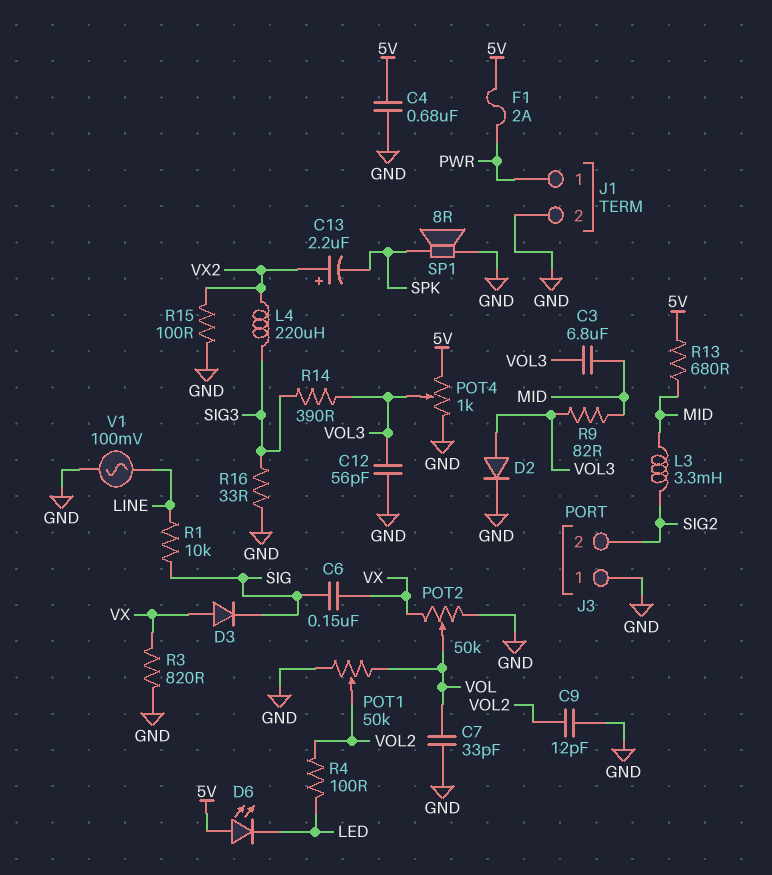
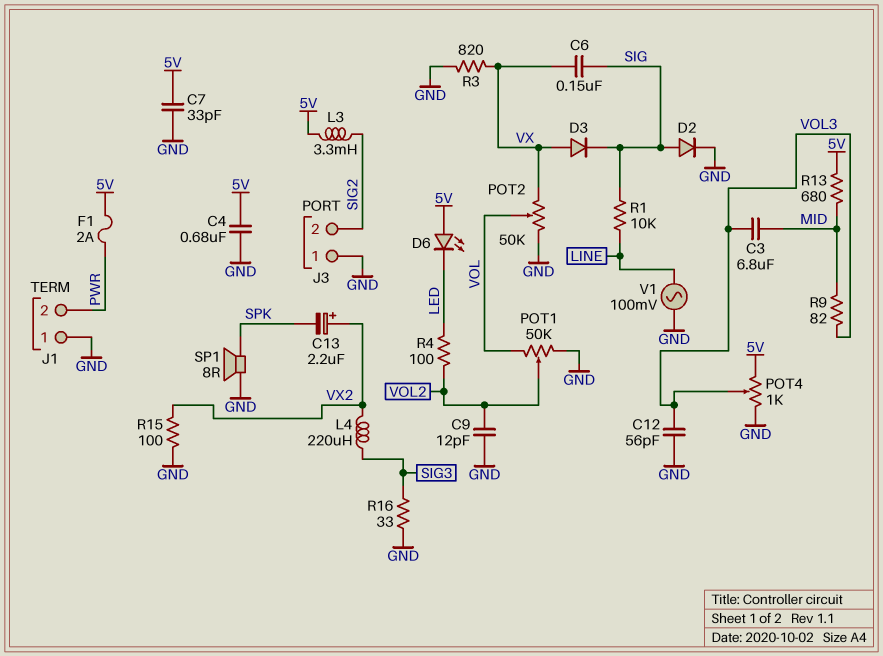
C7: 33pF (GND, VOL) -> 33pF (5V, GND)
D2: diode (A VOL3, K GND) -> diode (A SIG, K GND)
J1 pin 1: PWR -> GND
J1 pin 2: GND -> PWR
L3: 3.3mH (MID, SIG2) -> 3.3mH (5V, SIG2)
R14: 390 (SIG3, VOL3) -> none

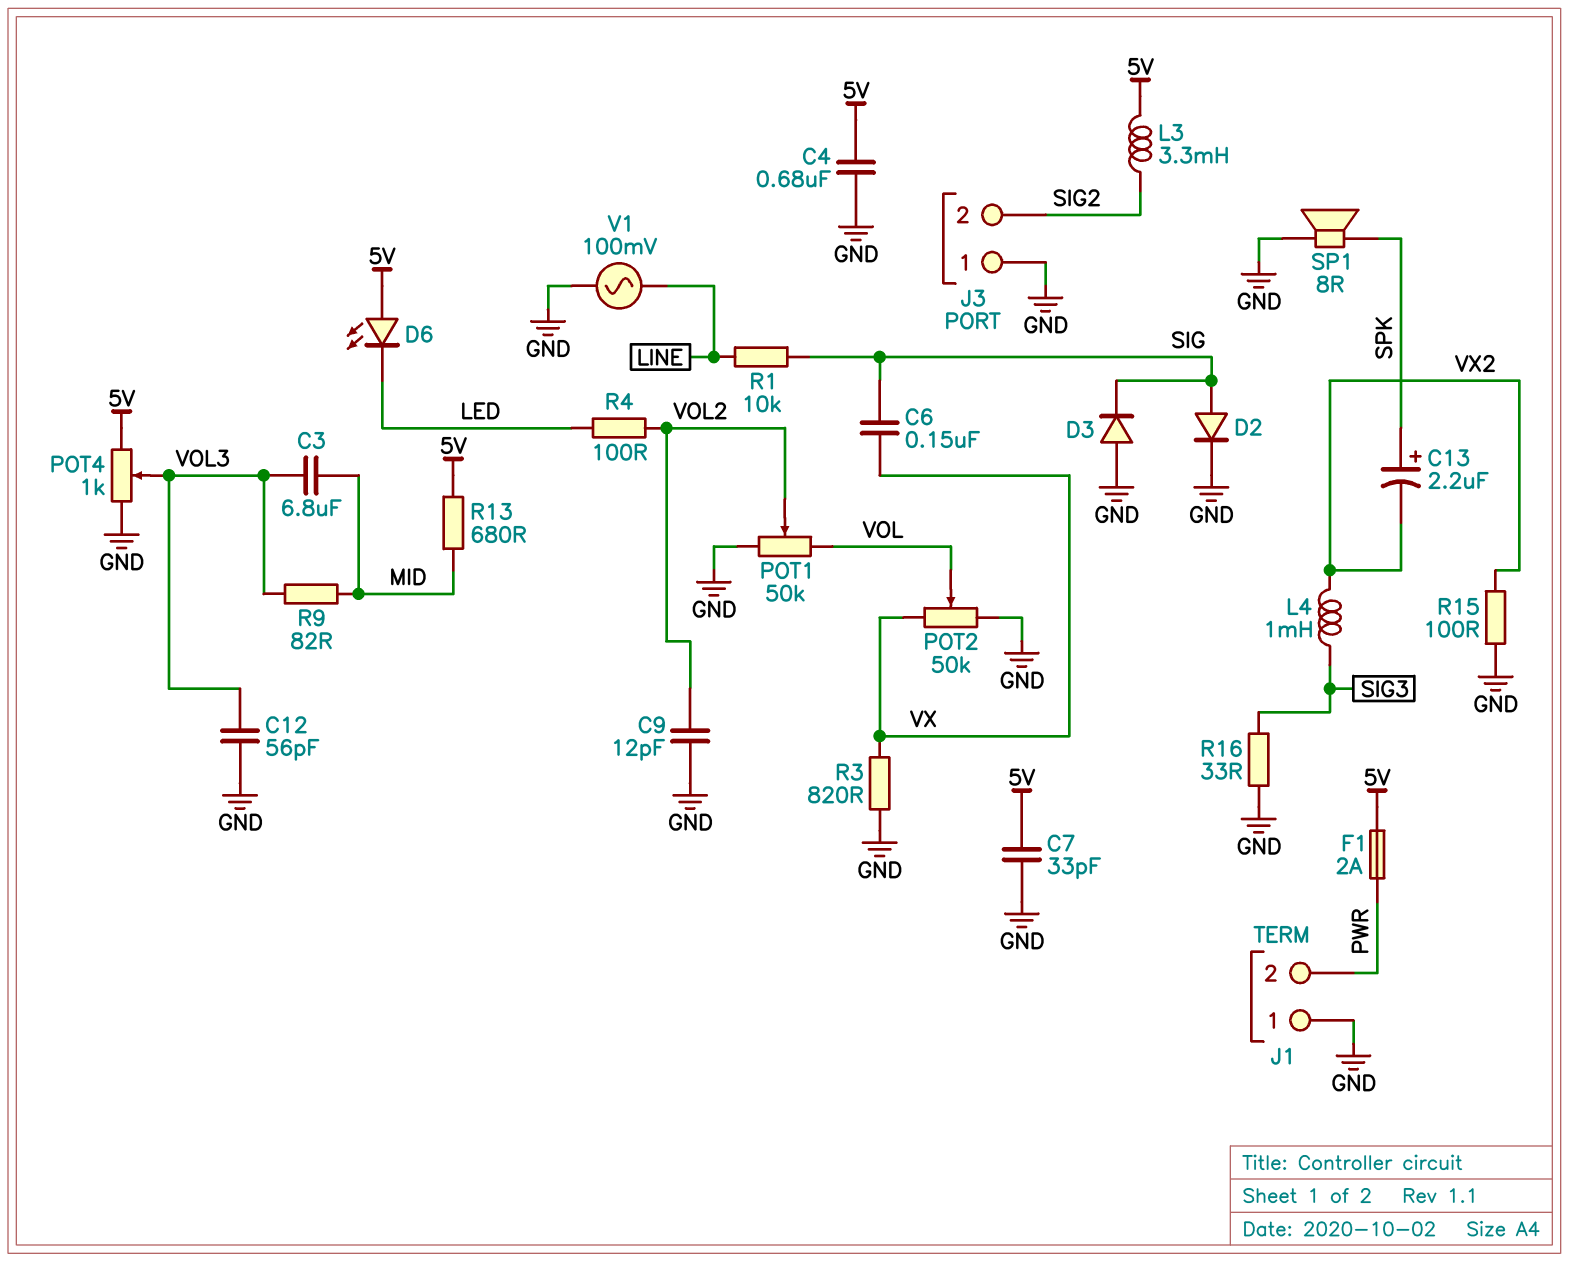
C13: 2.2uF (plus VX2, minus SPK) -> 2.2uF (plus SPK, minus VX2)
D3: diode (A VX, K SIG) -> diode (A GND, K SIG)
L4: 220uH (SIG3, VX2) -> 1mH (SIG3, VX2)

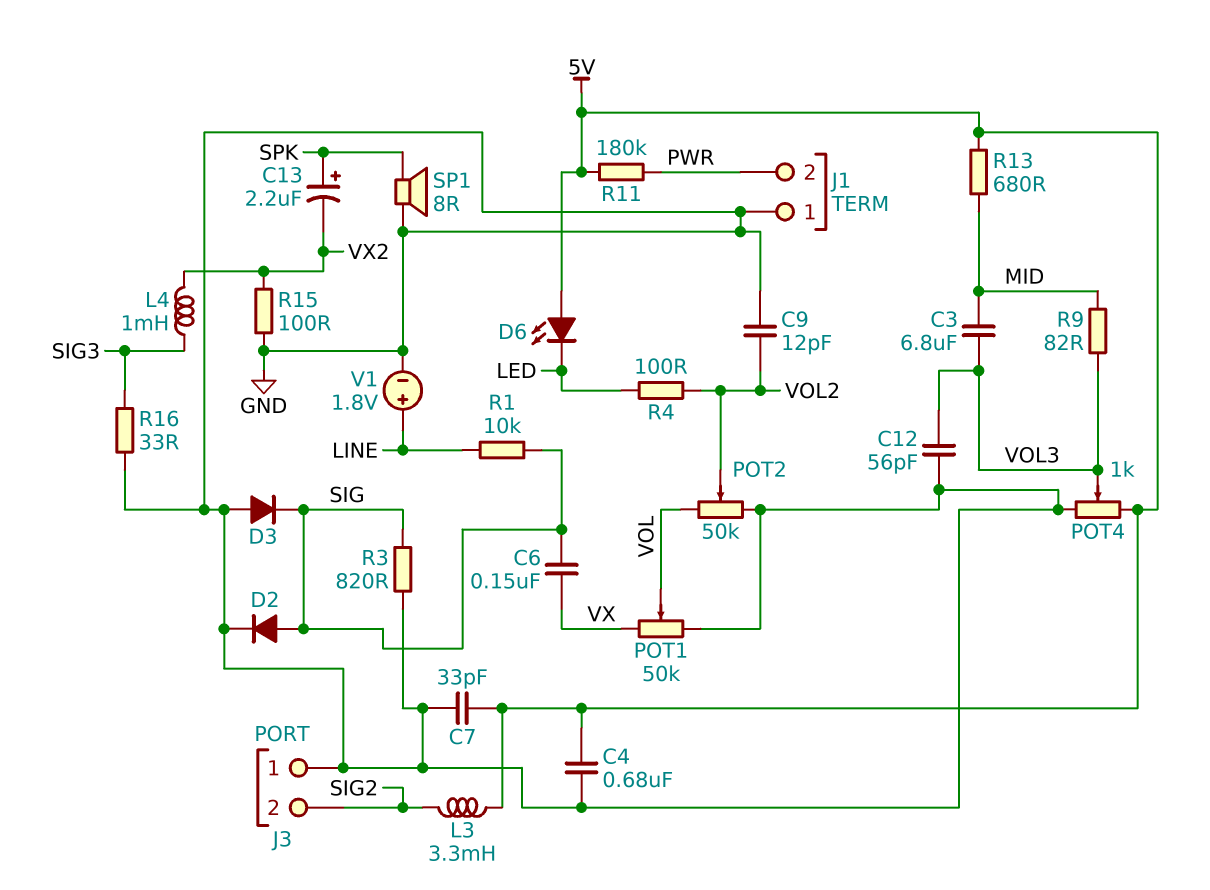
F1: 2A (5V, PWR) -> none
POT1: 50k (GND, VOL, wiper VOL2) -> 50k (GND, VX, wiper VOL)
POT2: 50k (GND, VX, wiper VOL) -> 50k (GND, VOL, wiper VOL2)
R3: 820 (GND, VX) -> 820 (GND, SIG)
R11: none -> 180k (5V, PWR)
V1: AC 100mV (GND, LINE) -> 1.8V (plus LINE, minus GND)

